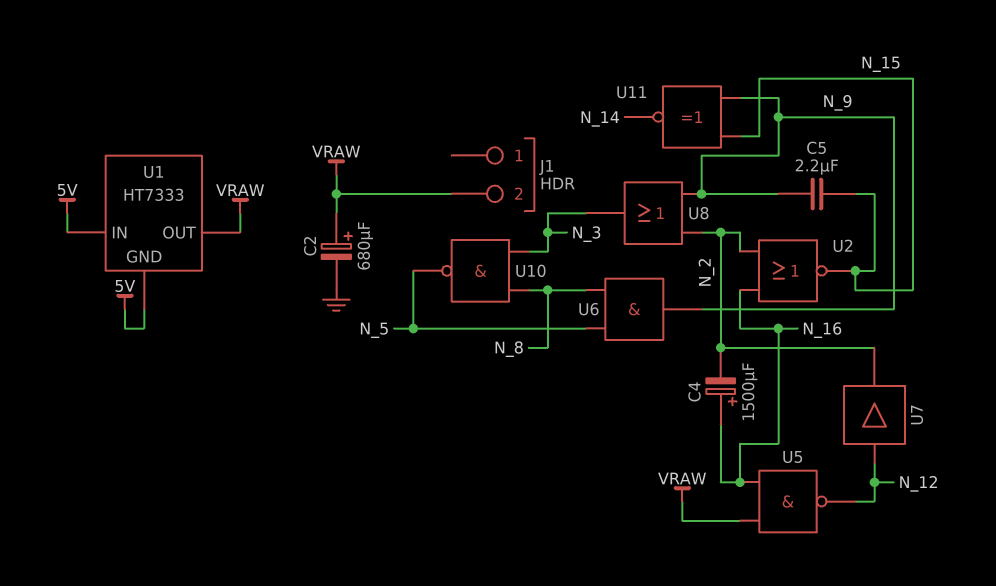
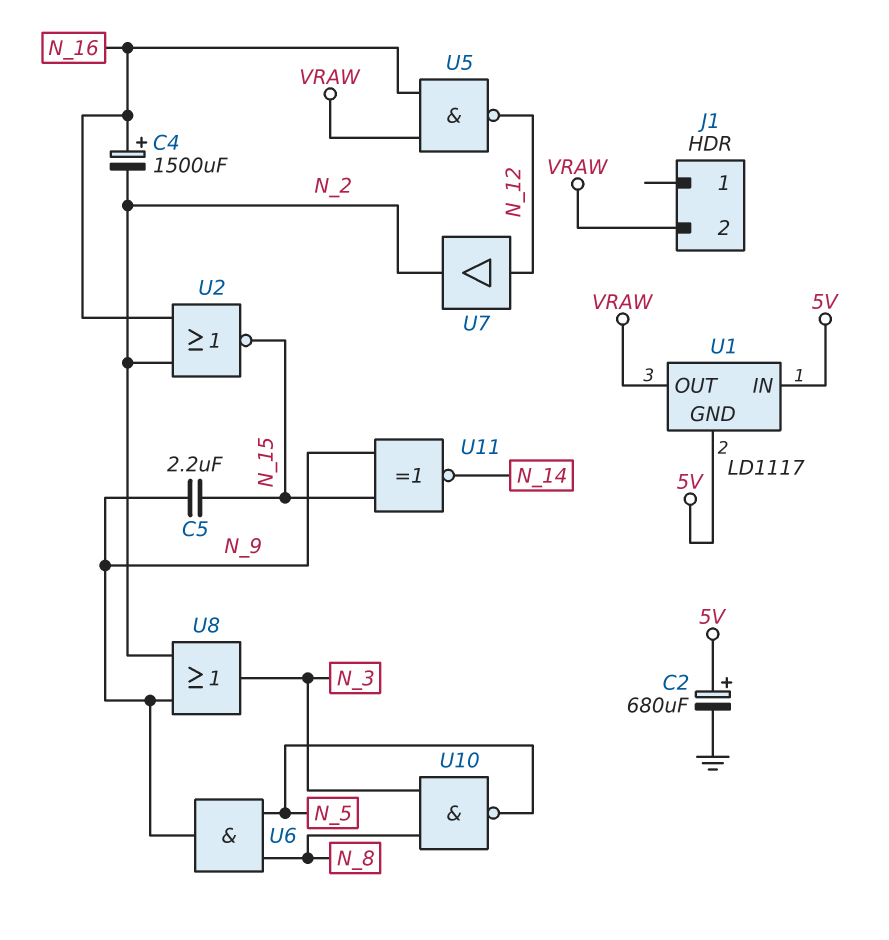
C2: 680uF (plus VRAW, minus GND) -> 680uF (plus 5V, minus GND)
U1: HT7333 -> LD1117

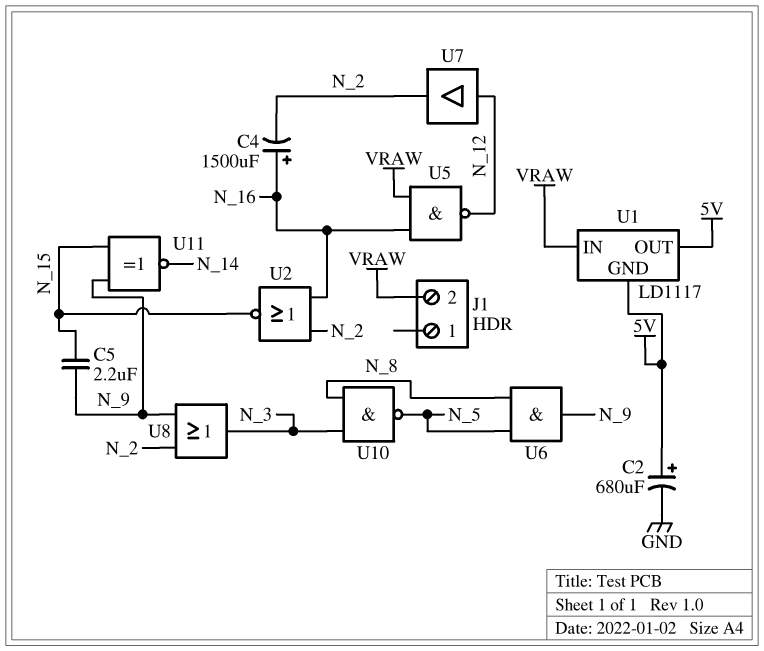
U1 pin IN: 5V -> VRAW
U1 pin OUT: VRAW -> 5V

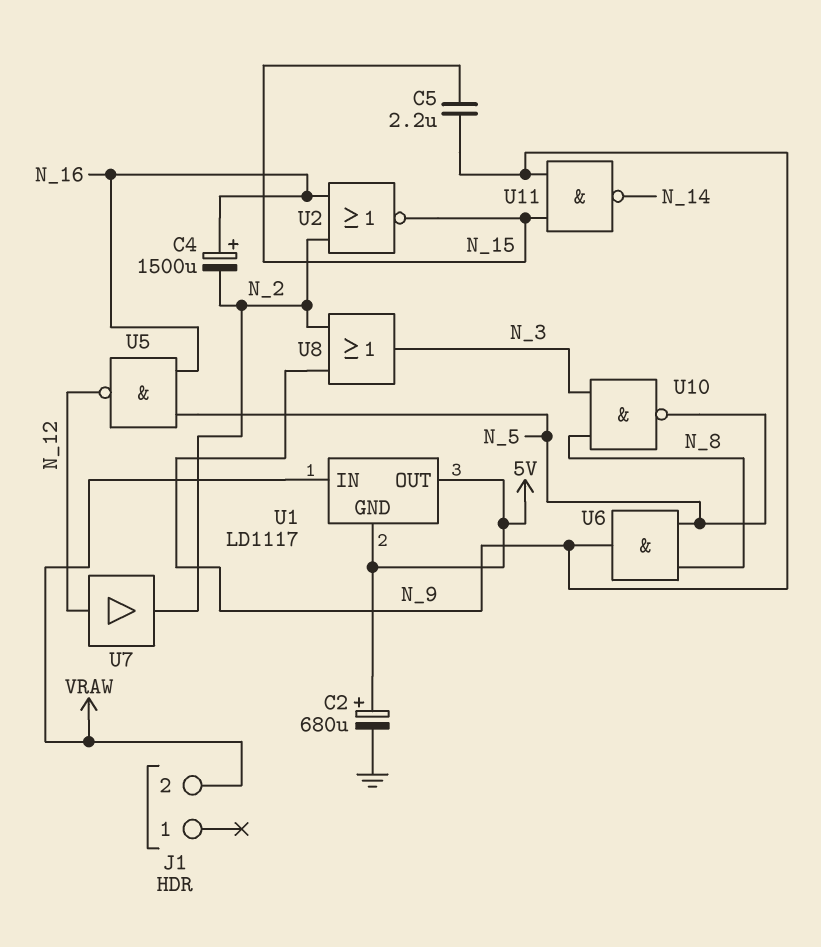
U5: NAND (in N_16, in VRAW, out N_12) -> NAND (in N_5, in N_16, out N_12)
U11: XNOR (in N_9, in N_15, out N_14) -> NAND (in N_9, in N_15, out N_14)

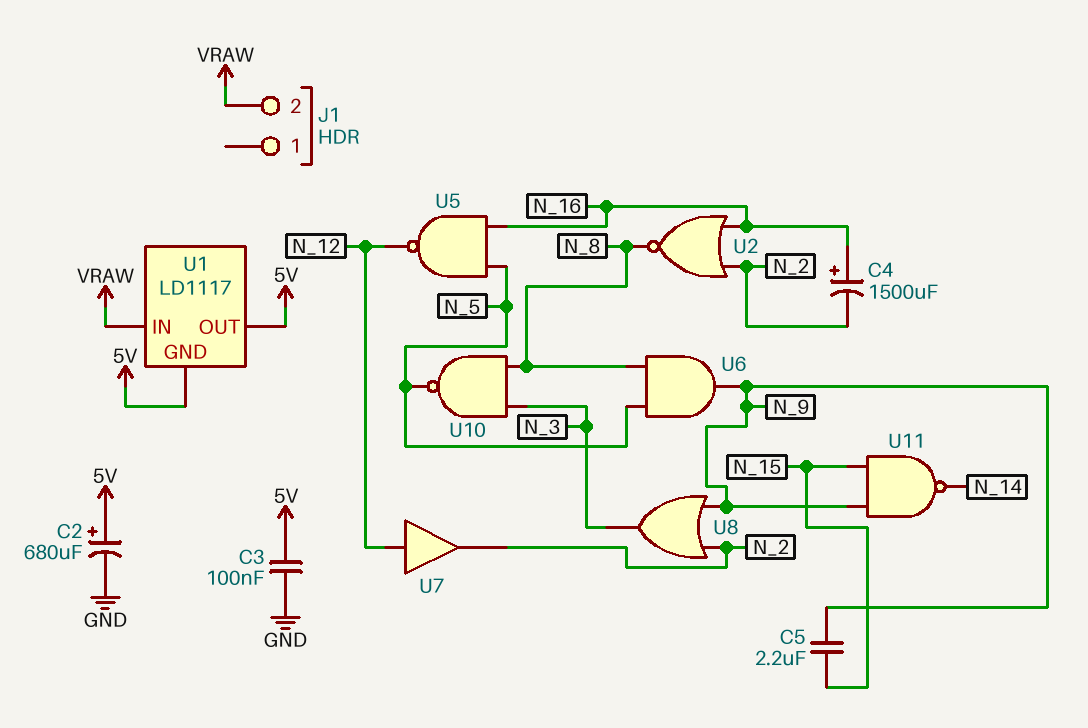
C3: none -> 100nF (5V, GND)
U2: NOR (in N_2, in N_16, out N_15) -> NOR (in N_2, in N_16, out N_8)

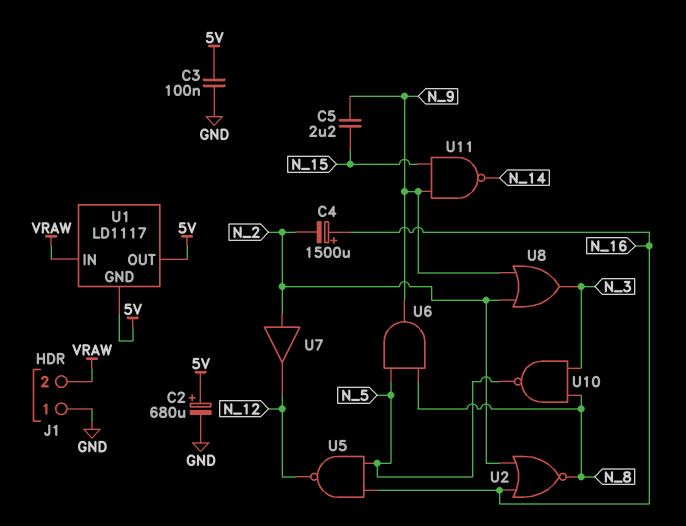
J1 pin 1: none -> GND
U7: buffer (in N_12, out N_2) -> buffer (in N_2, out N_12)

